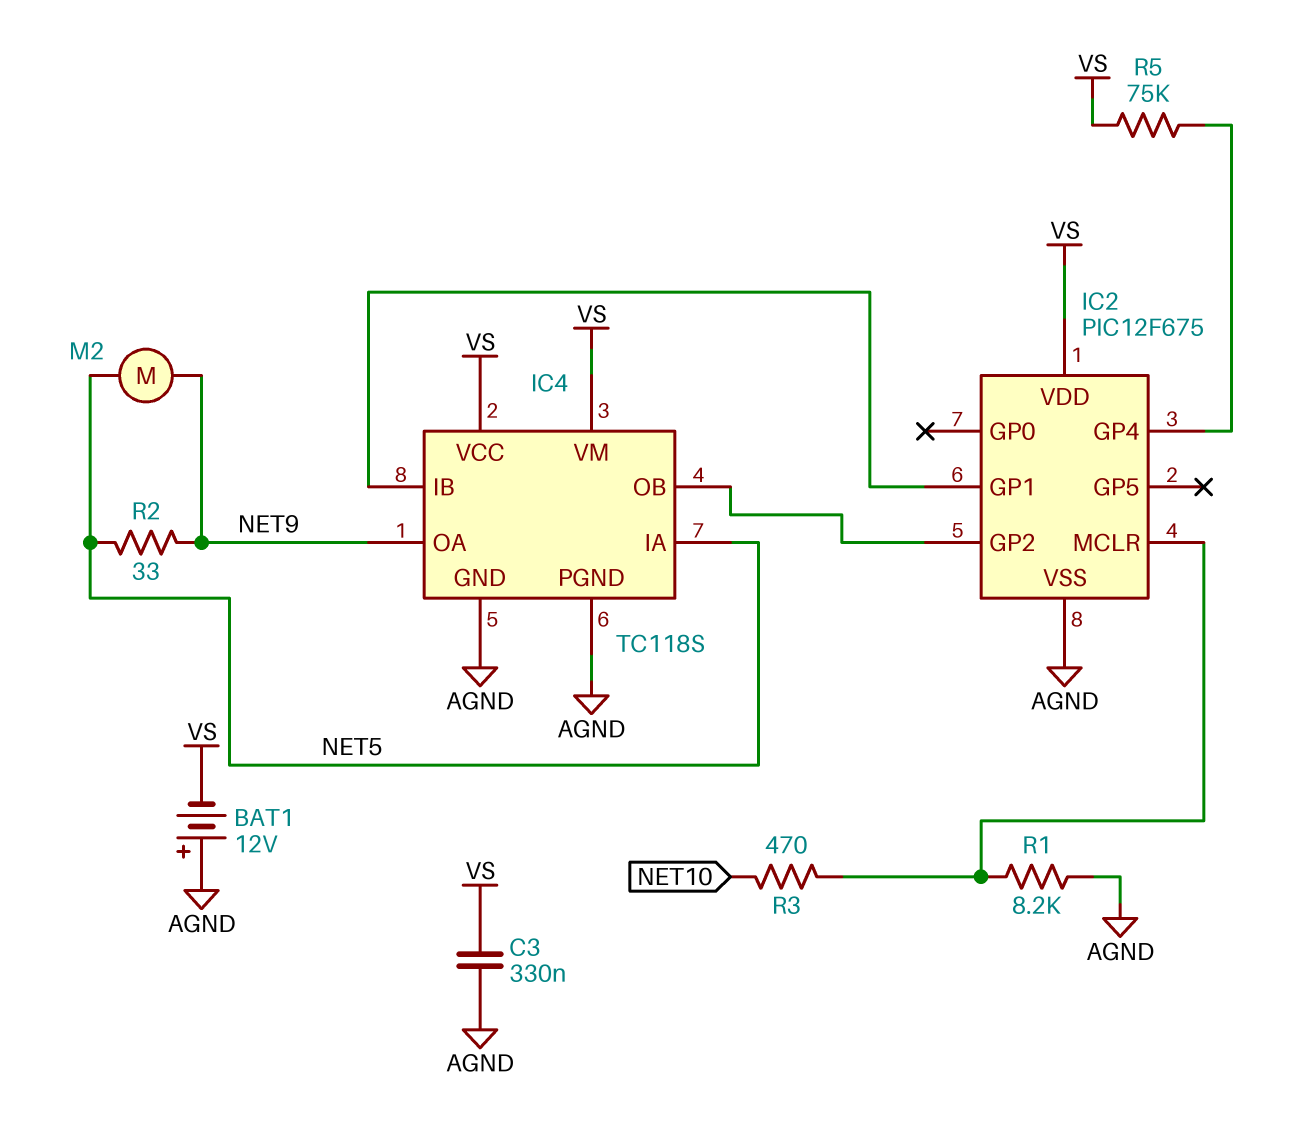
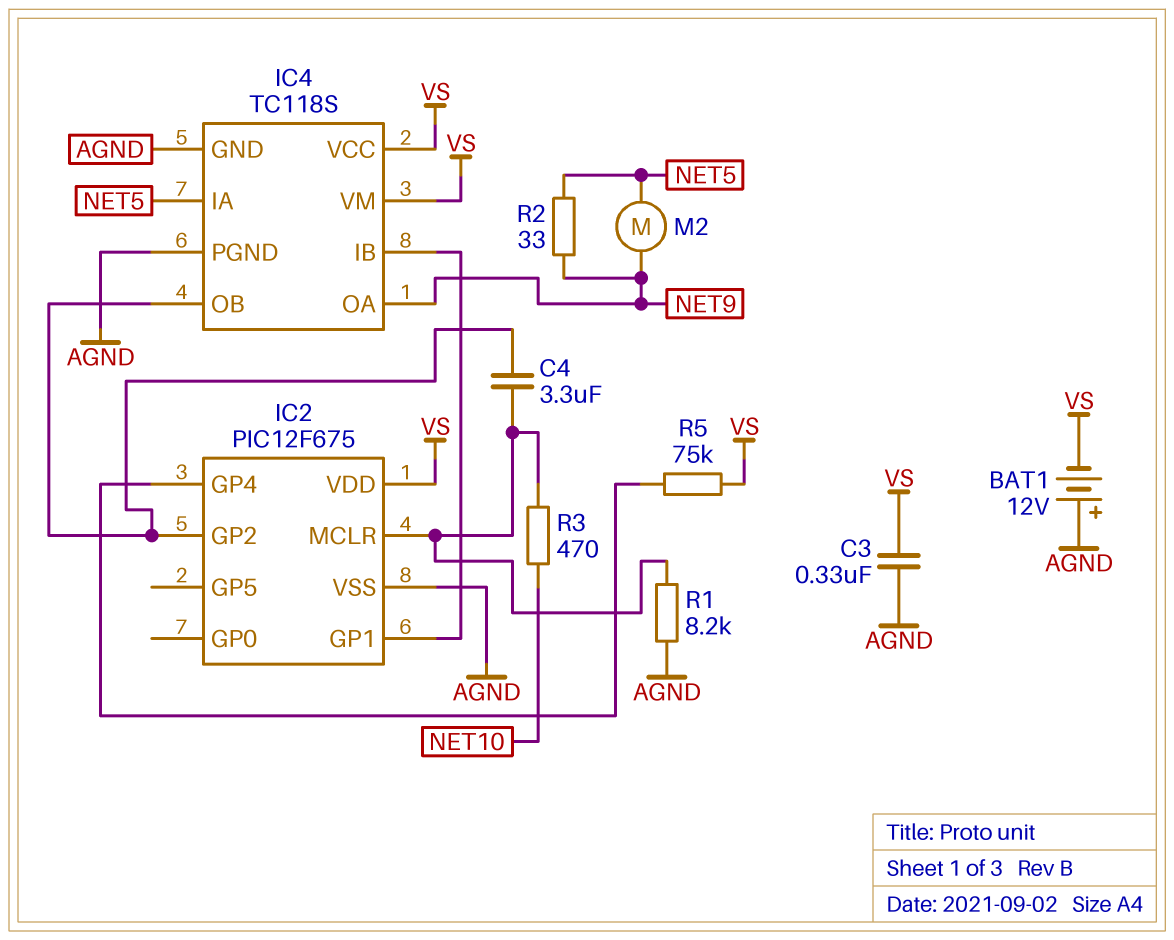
C4: none -> 3.3uF (IC2/GP2, IC2/MCLR)

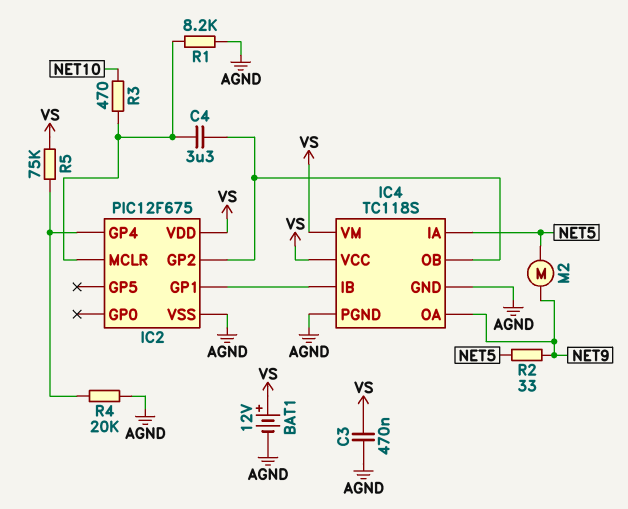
BAT1: 12V (plus AGND, minus VS) -> 12V (plus VS, minus AGND)
C3: 330nF (AGND, VS) -> 470nF (AGND, VS)
R4: none -> 20k (AGND, IC2/GP4)

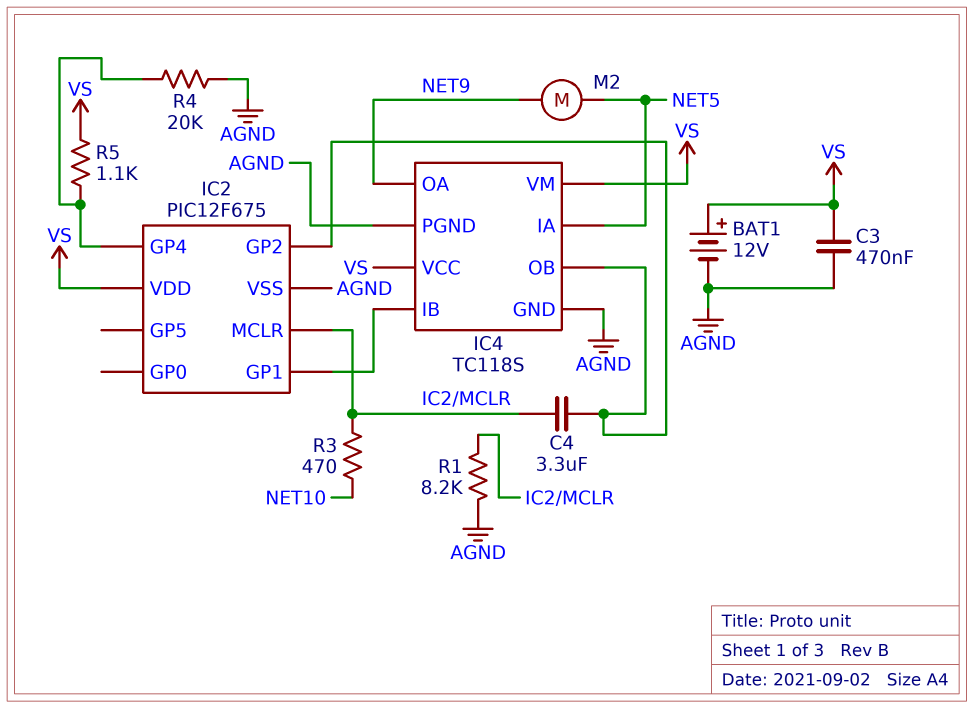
R2: 33 (NET5, NET9) -> none
R5: 75k (IC2/GP4, VS) -> 1.1k (IC2/GP4, VS)

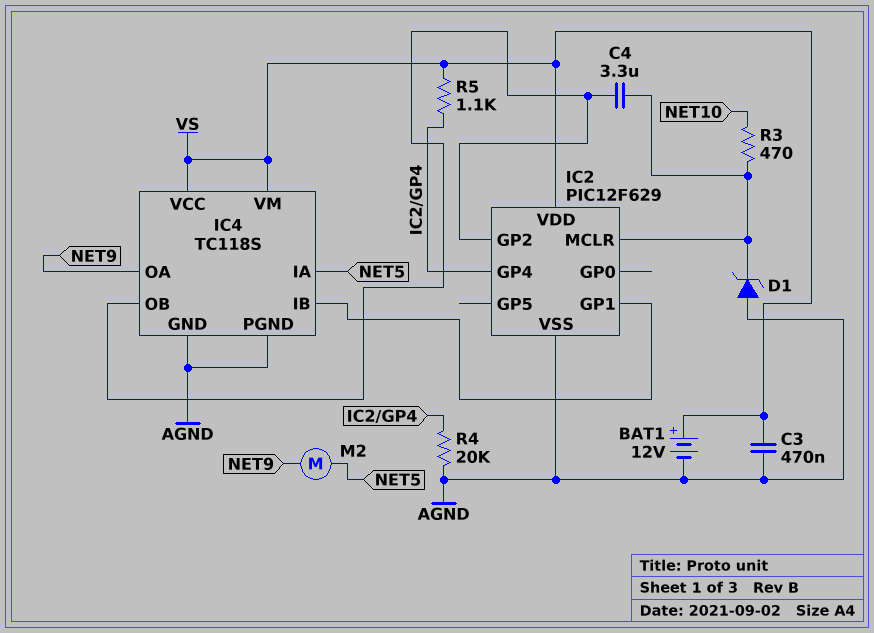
D1: none -> zener (A AGND, K IC2/MCLR)
IC2: PIC12F675 -> PIC12F629
R1: 8.2k (AGND, IC2/MCLR) -> none

